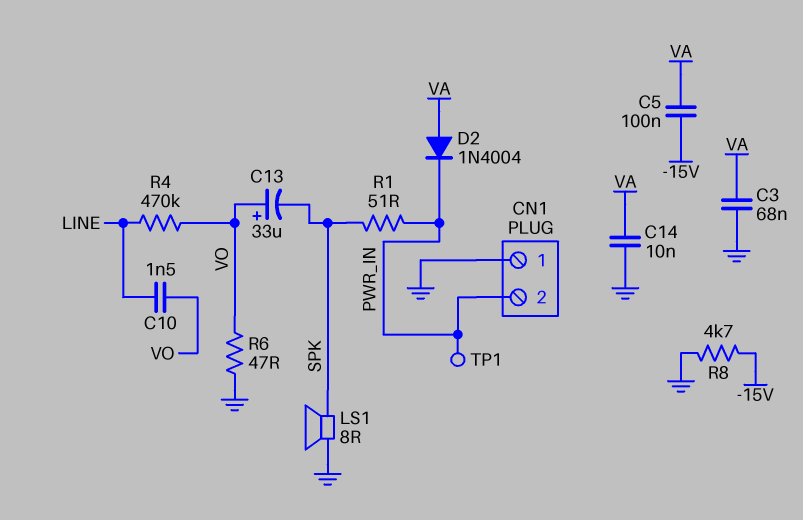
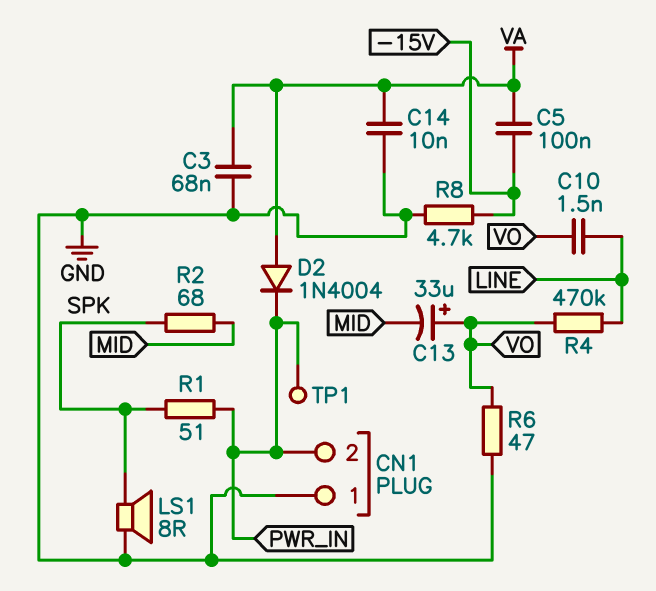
C13: 33uF (plus VO, minus SPK) -> 33uF (plus VO, minus MID)
R2: none -> 68 (MID, SPK)

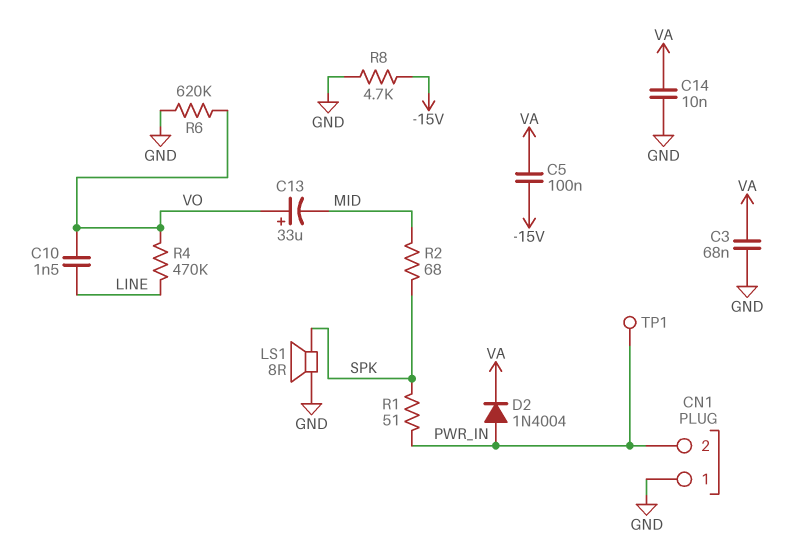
D2: diode 1N4004 (A VA, K PWR_IN) -> diode 1N4004 (A PWR_IN, K VA)
R6: 47 (GND, VO) -> 620k (GND, VO)

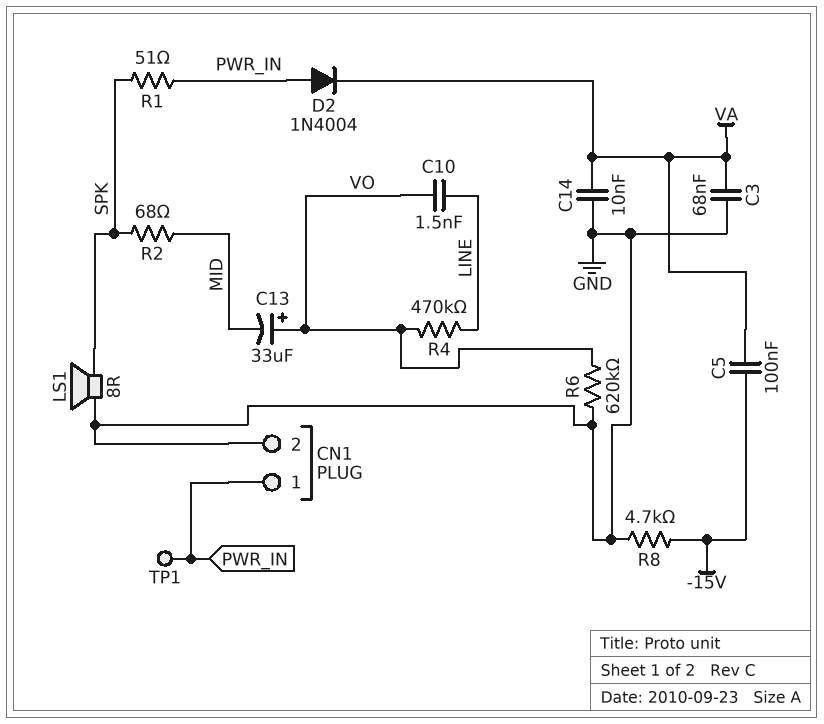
CN1 pin 1: GND -> PWR_IN
CN1 pin 2: PWR_IN -> GND

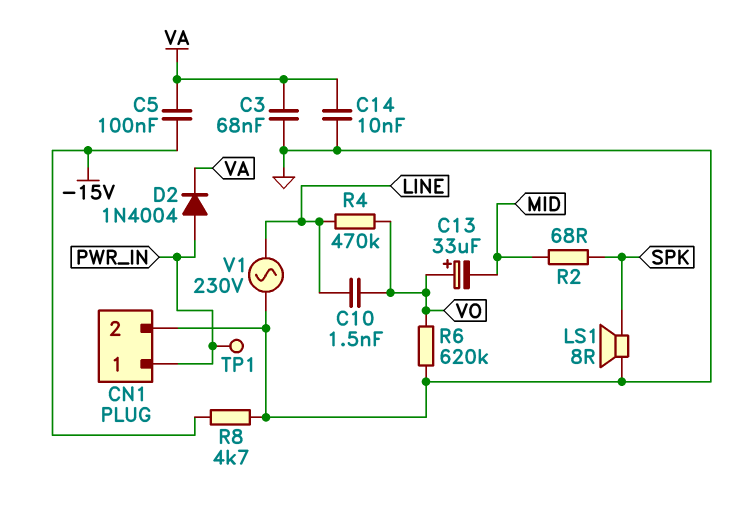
R1: 51 (PWR_IN, SPK) -> none
V1: none -> AC 230V (GND, LINE)

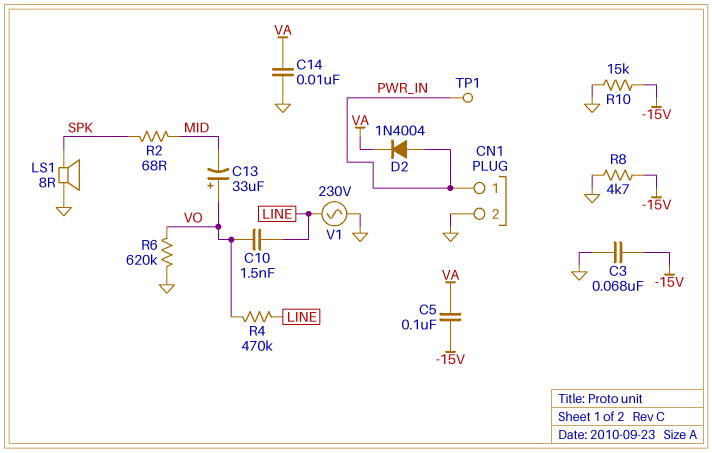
C3: 68nF (GND, VA) -> 68nF (-15V, GND)
R10: none -> 15k (-15V, GND)

